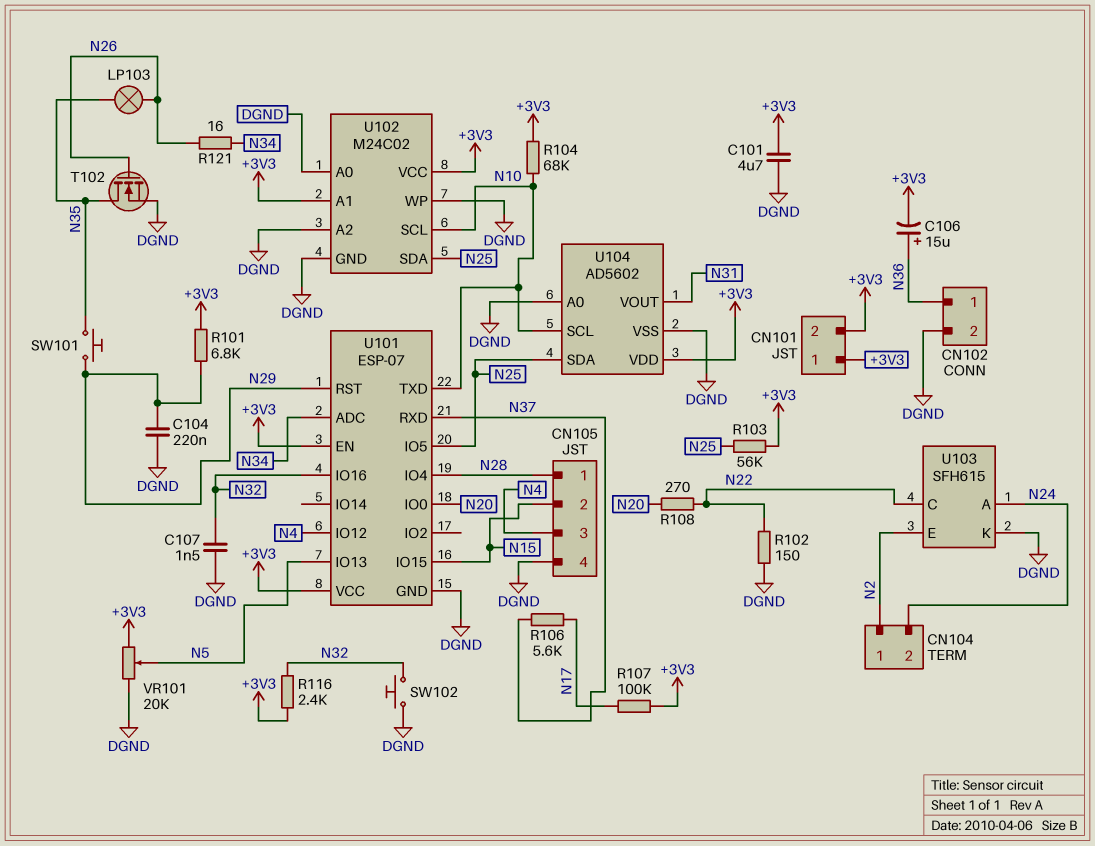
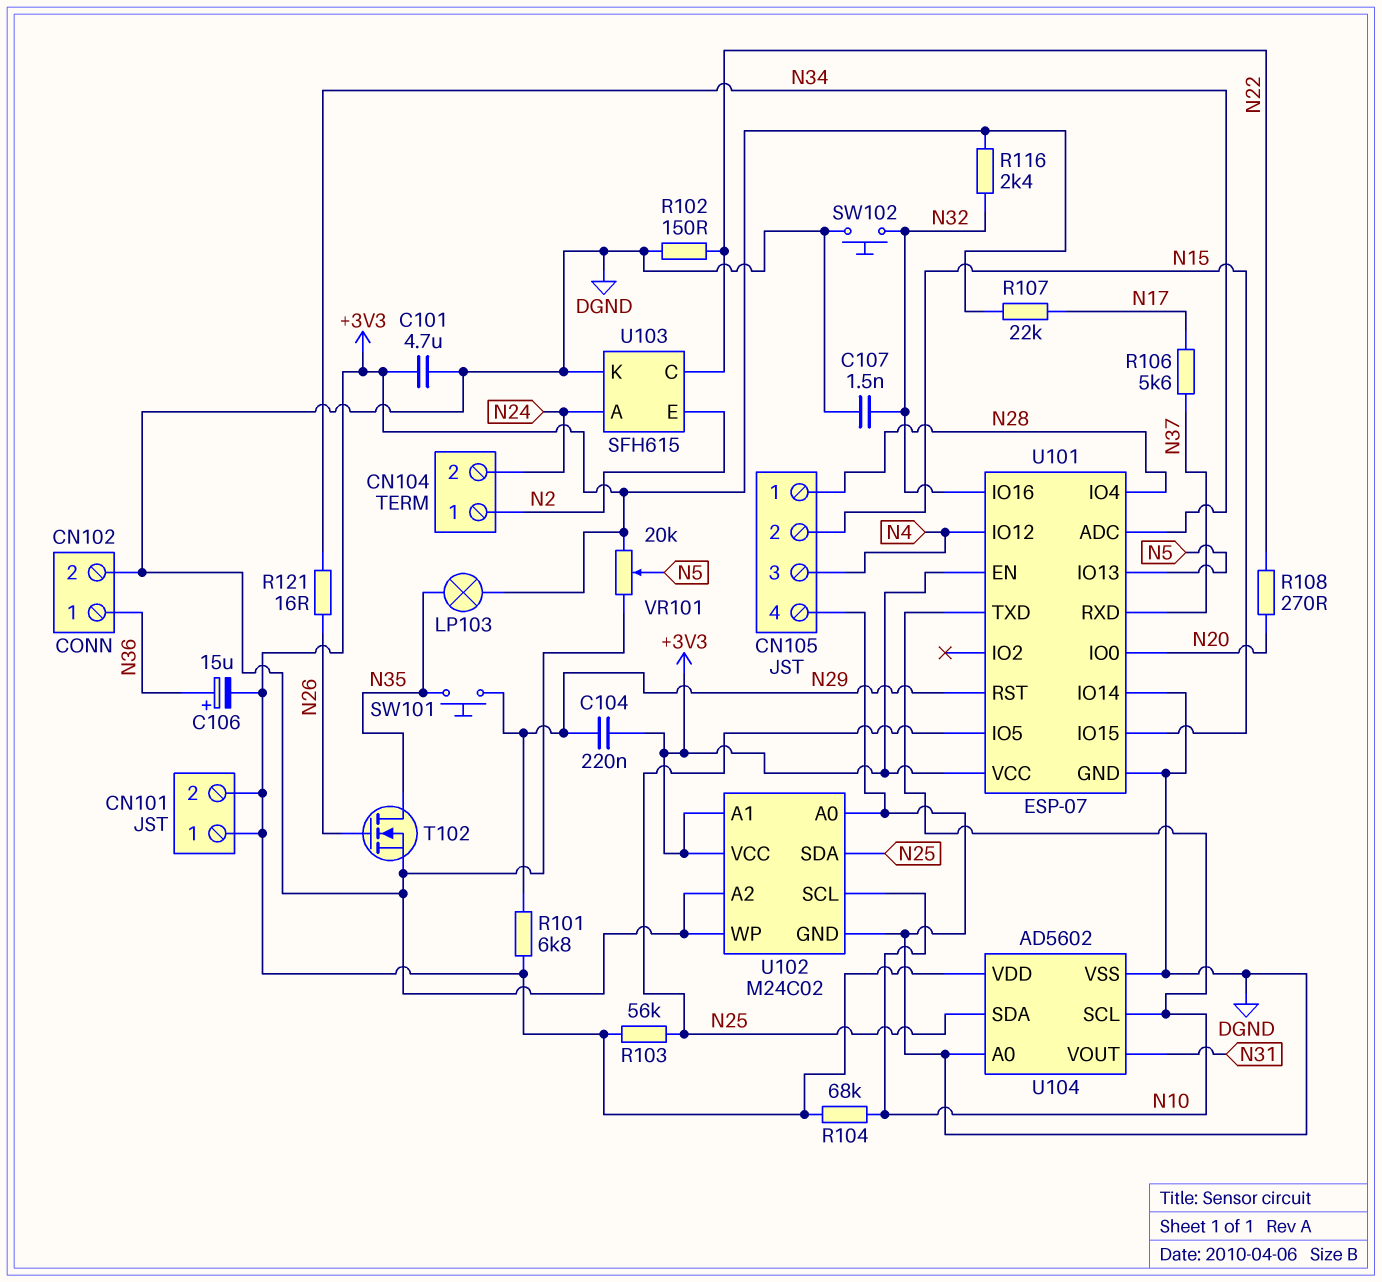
C104: 220nF (DGND, N29) -> 220nF (+3V3, N29)
LP103: lamp (N26, N35) -> lamp (+3V3, N35)
R107: 100k (+3V3, N17) -> 22k (+3V3, N17)
U101 pin IO14: none -> DGND

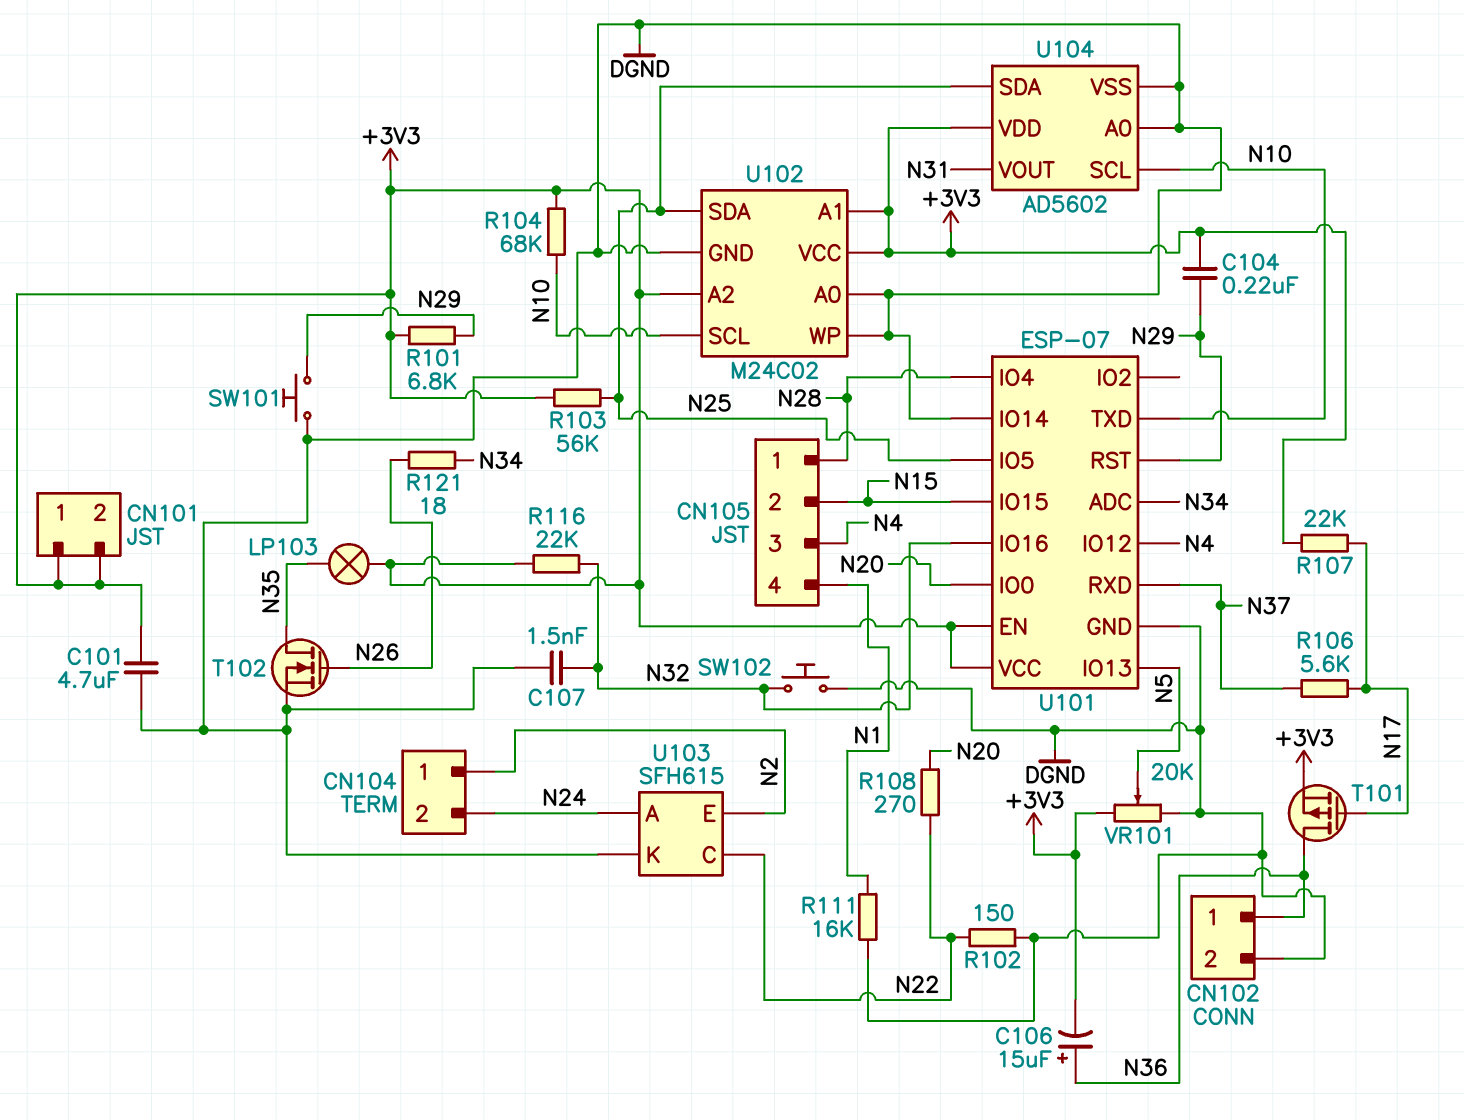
CN105 pin 4: DGND -> N1
R111: none -> 16k (DGND, N1)
R116: 2.4k (+3V3, N32) -> 22k (+3V3, N32)
R121: 16 (N26, N34) -> 18 (N26, N34)
SW101: button (N29, N35) -> button (DGND, N29)
T101: none -> PMOS (G N17, D N36, S +3V3)
U102 pin A2: DGND -> +3V3

